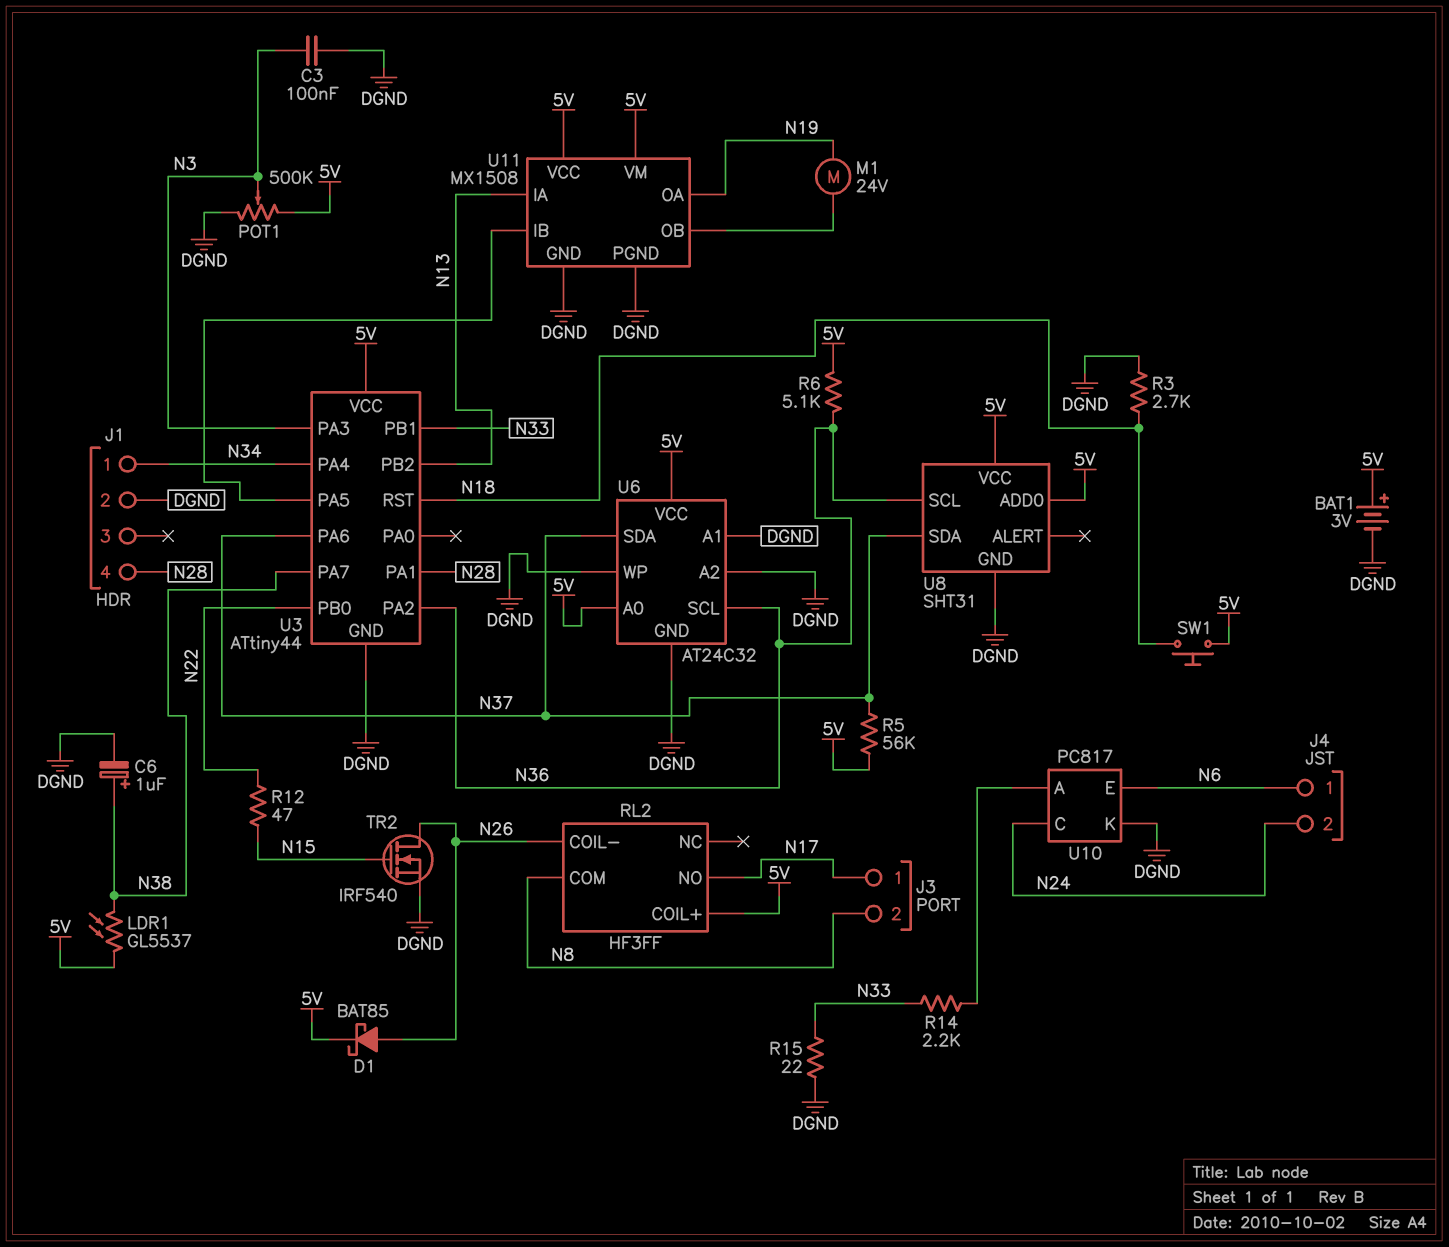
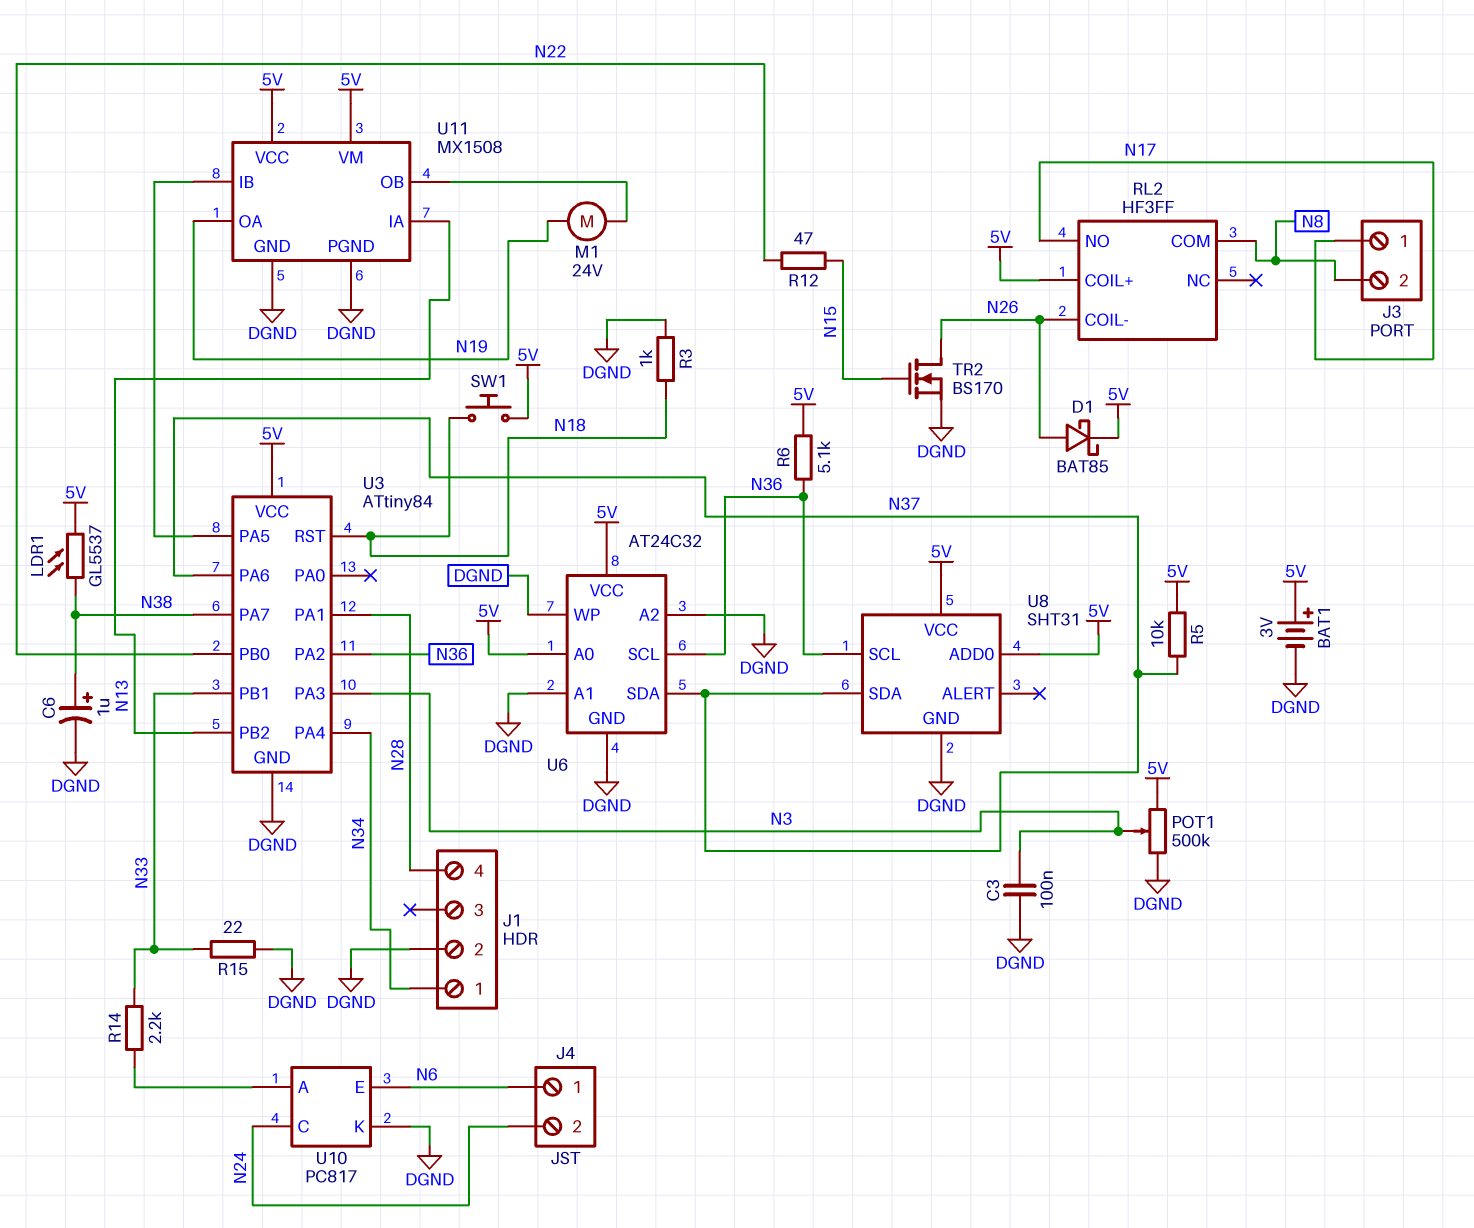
R3: 2.7k (DGND, N18) -> 1k (DGND, N18)
R5: 56k (5V, N37) -> 10k (5V, N37)
TR2: NMOS IRF540 (G N15, D N26, S DGND) -> NMOS BS170 (G N15, D N26, S DGND)
U3: ATtiny44 -> ATtiny84

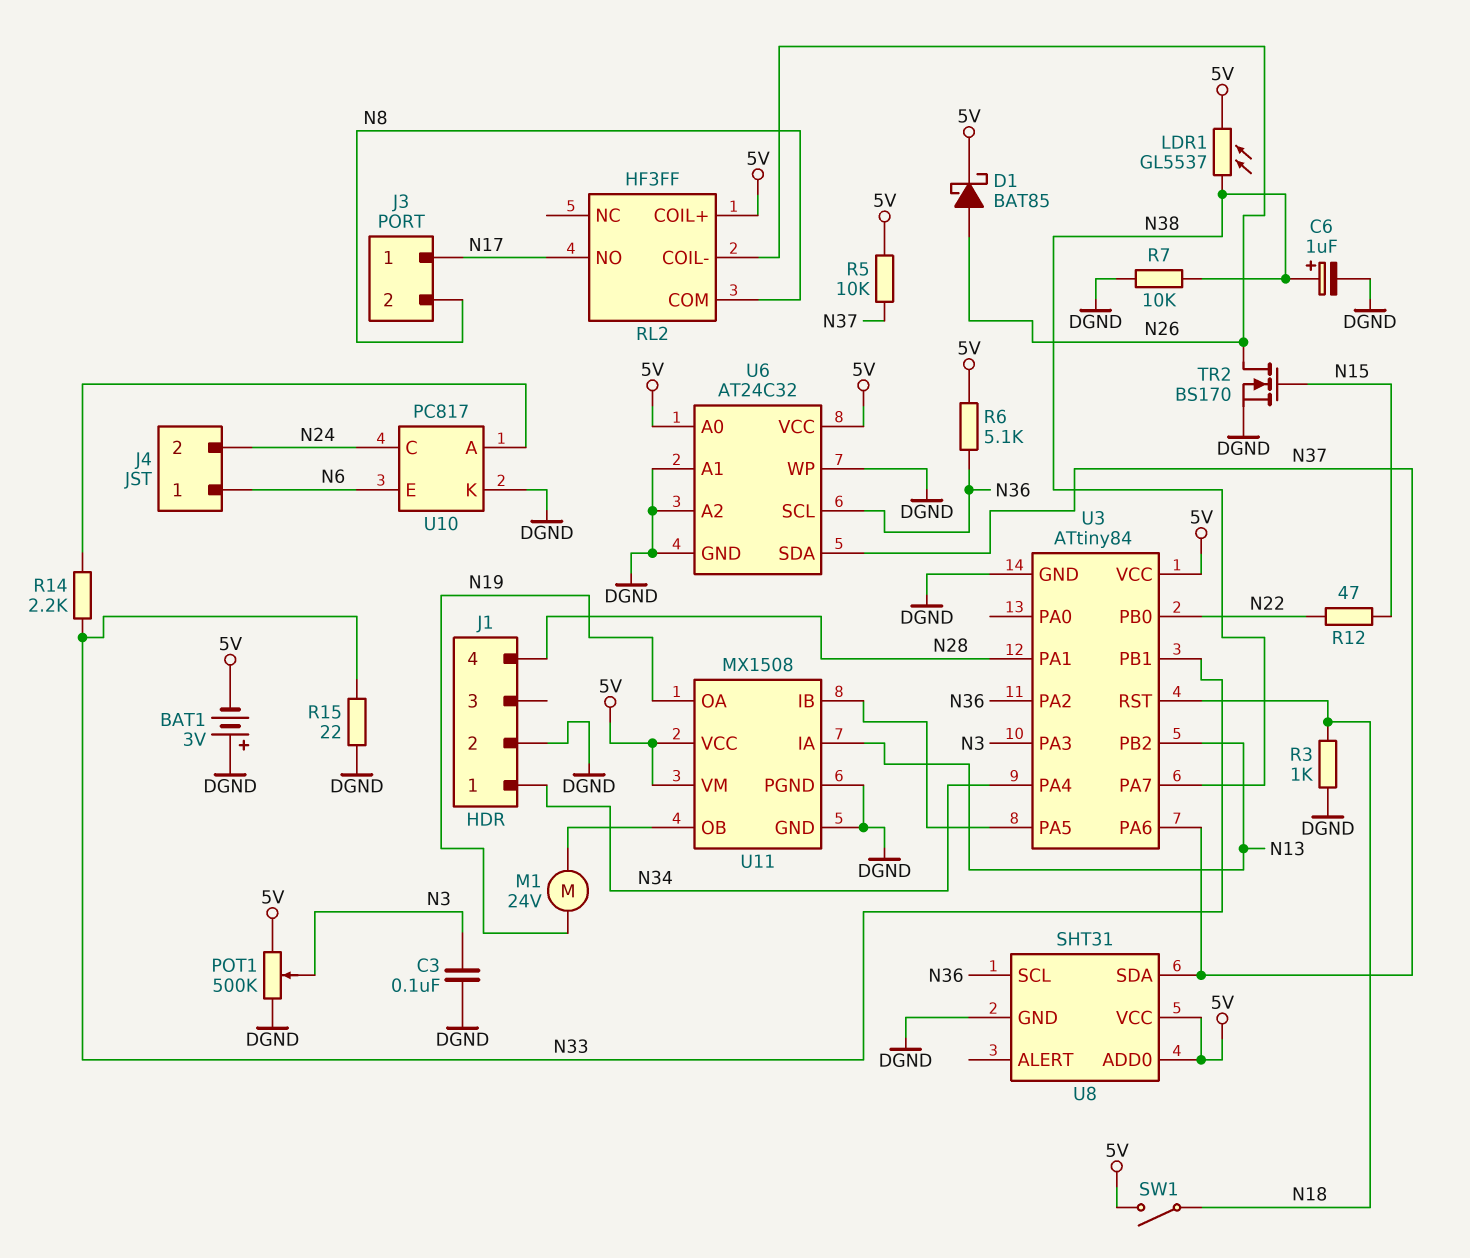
BAT1: 3V (plus 5V, minus DGND) -> 3V (plus DGND, minus 5V)
R7: none -> 10k (DGND, N38)
SW1: button (5V, N18) -> switch (5V, N18)

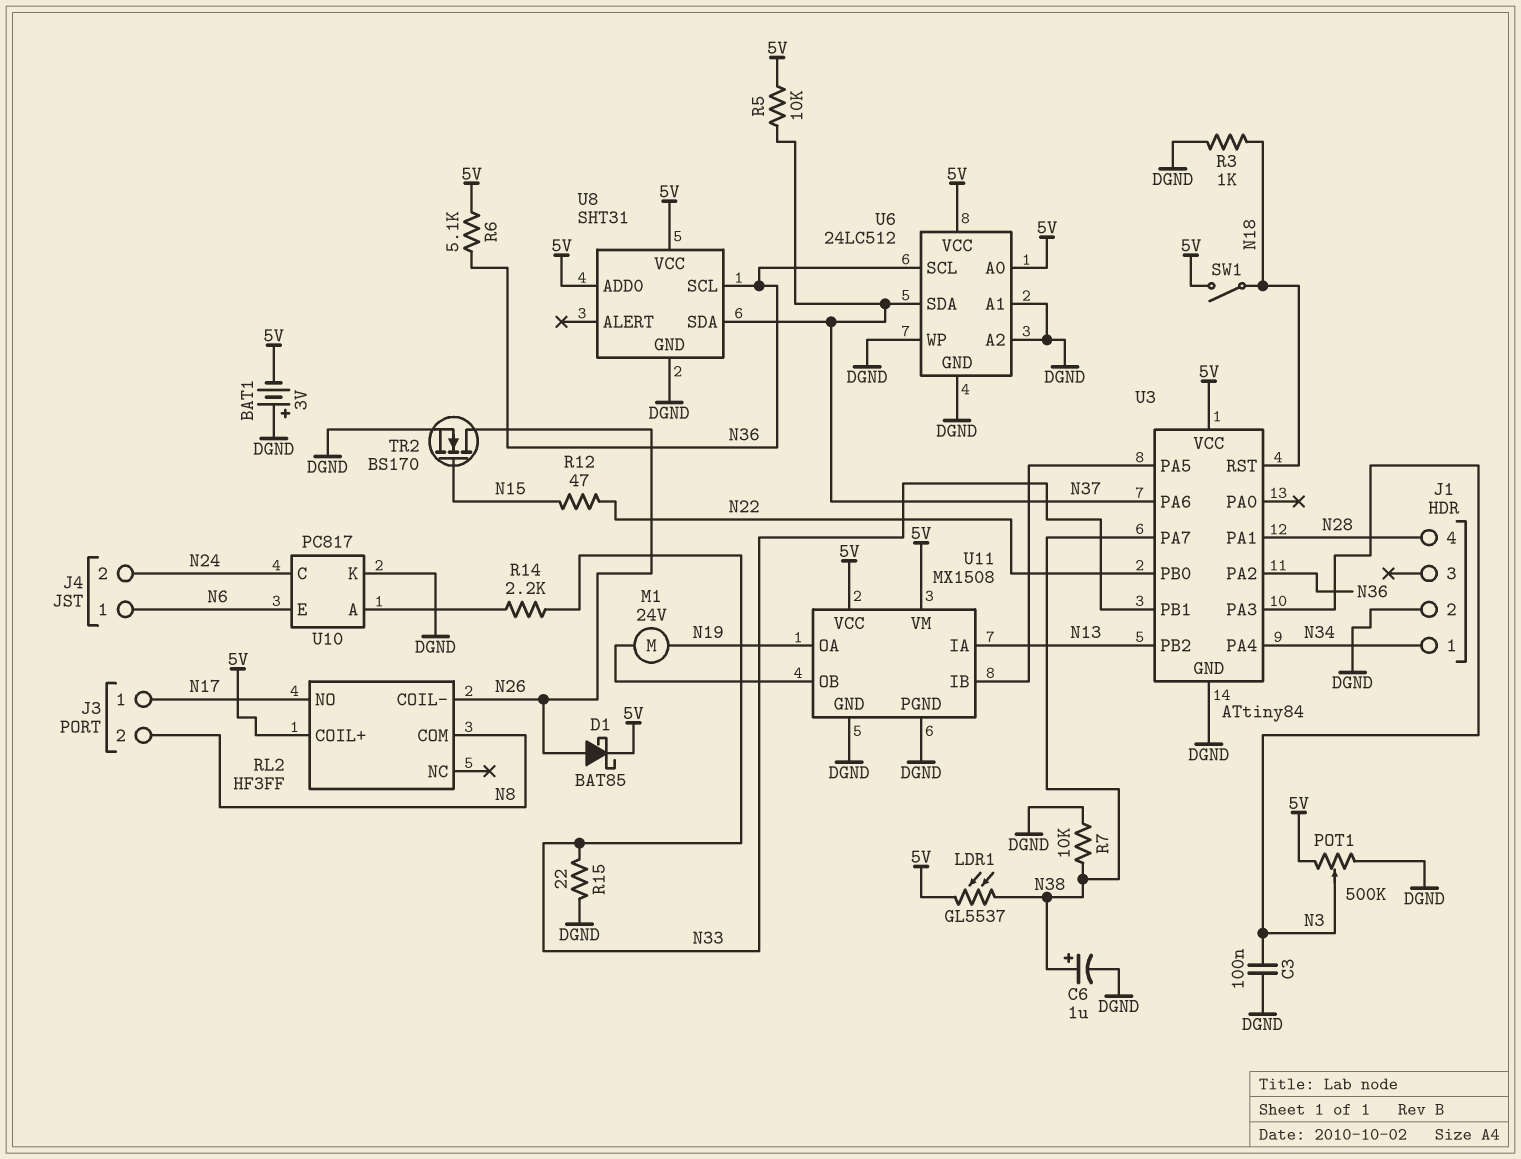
U6: AT24C32 -> 24LC512

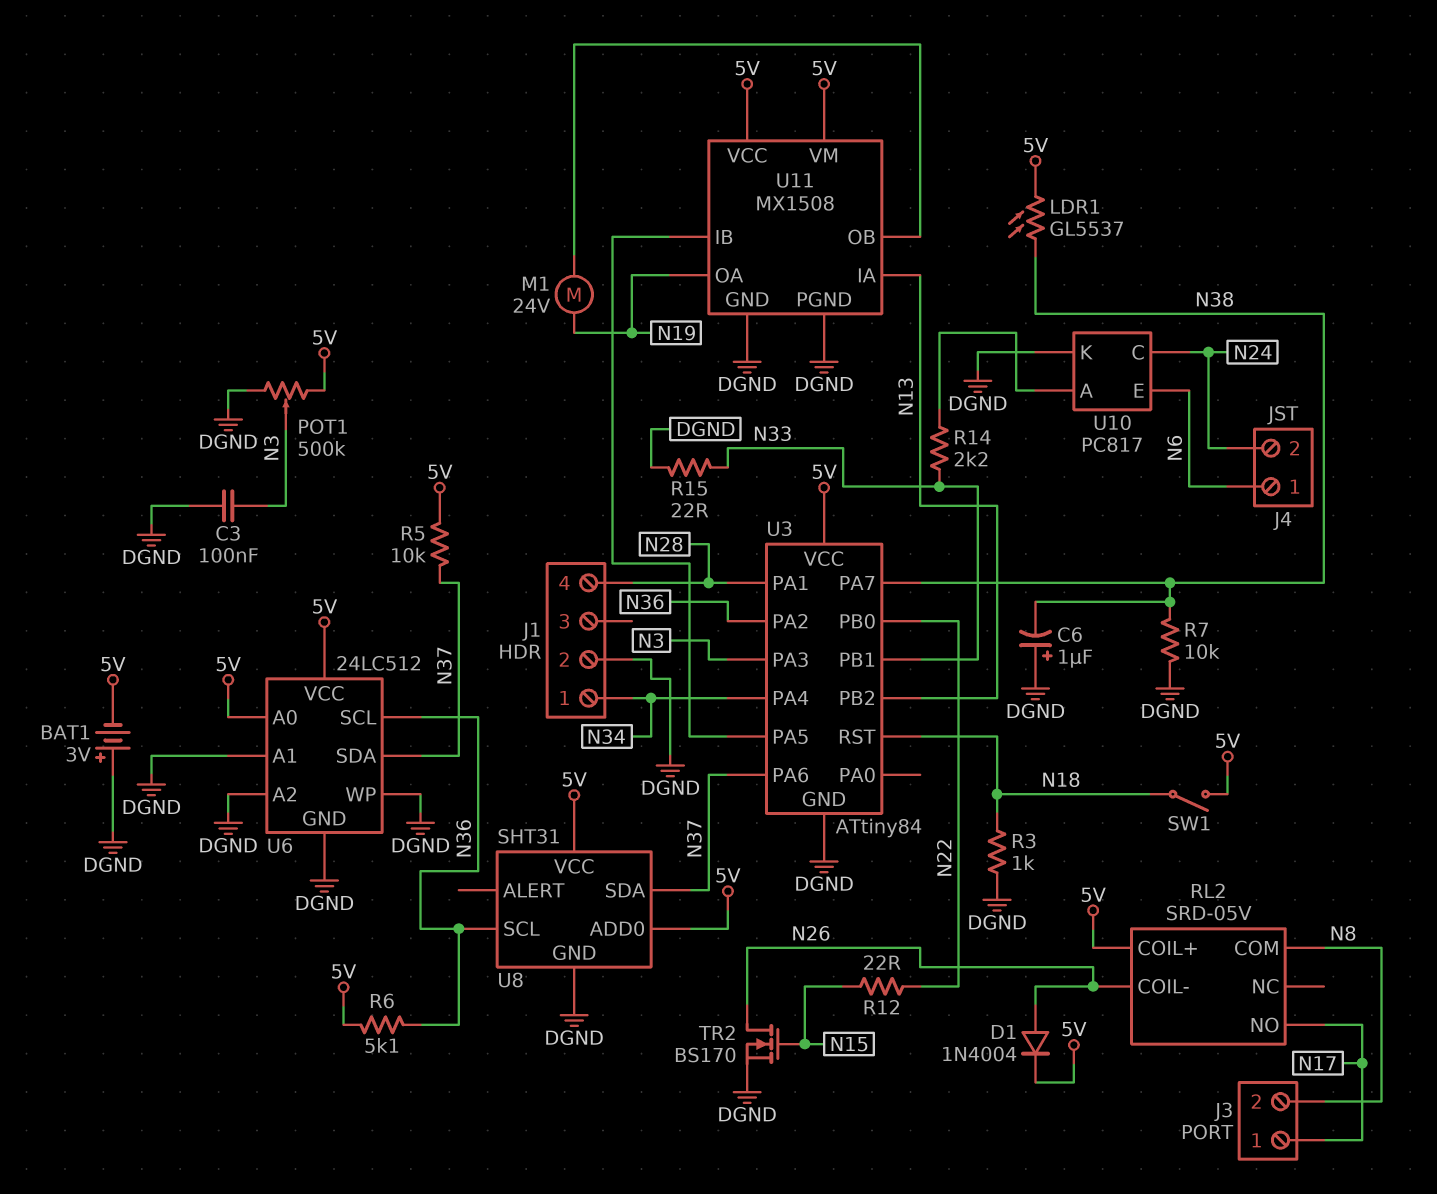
C6: 1uF (plus N38, minus DGND) -> 1uF (plus DGND, minus N38)
D1: schottky BAT85 (A N26, K 5V) -> diode 1N4004 (A N26, K 5V)
R12: 47 (N15, N22) -> 22 (N15, N22)
RL2: HF3FF -> SRD-05V

